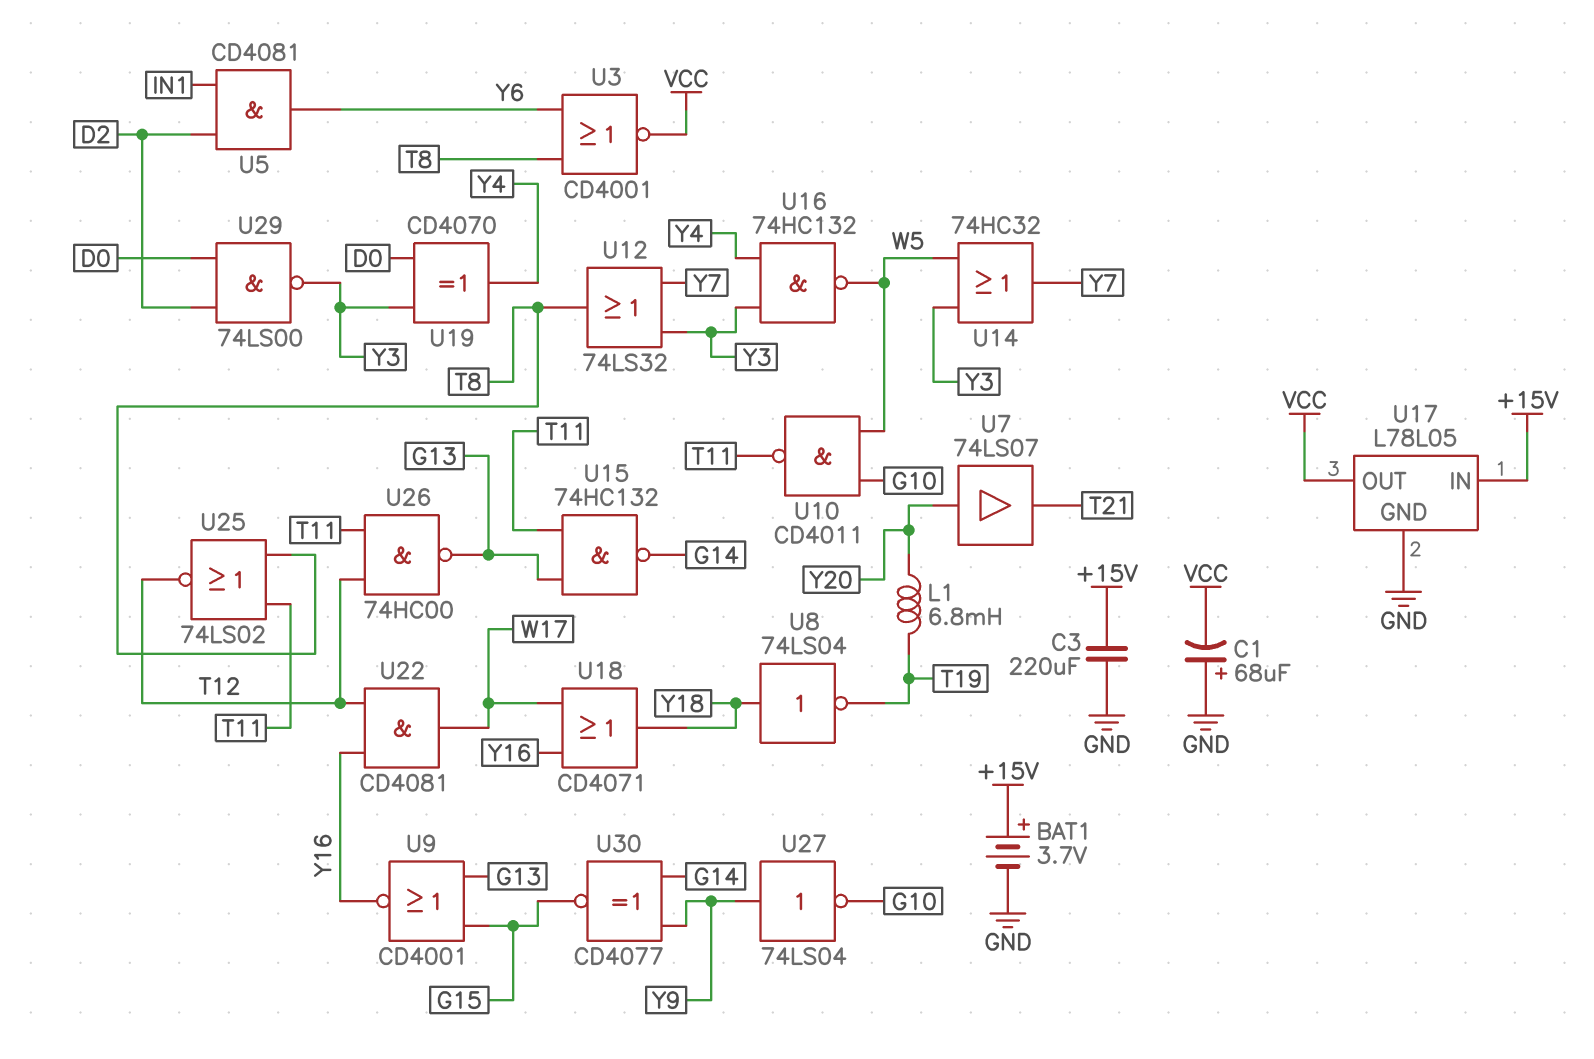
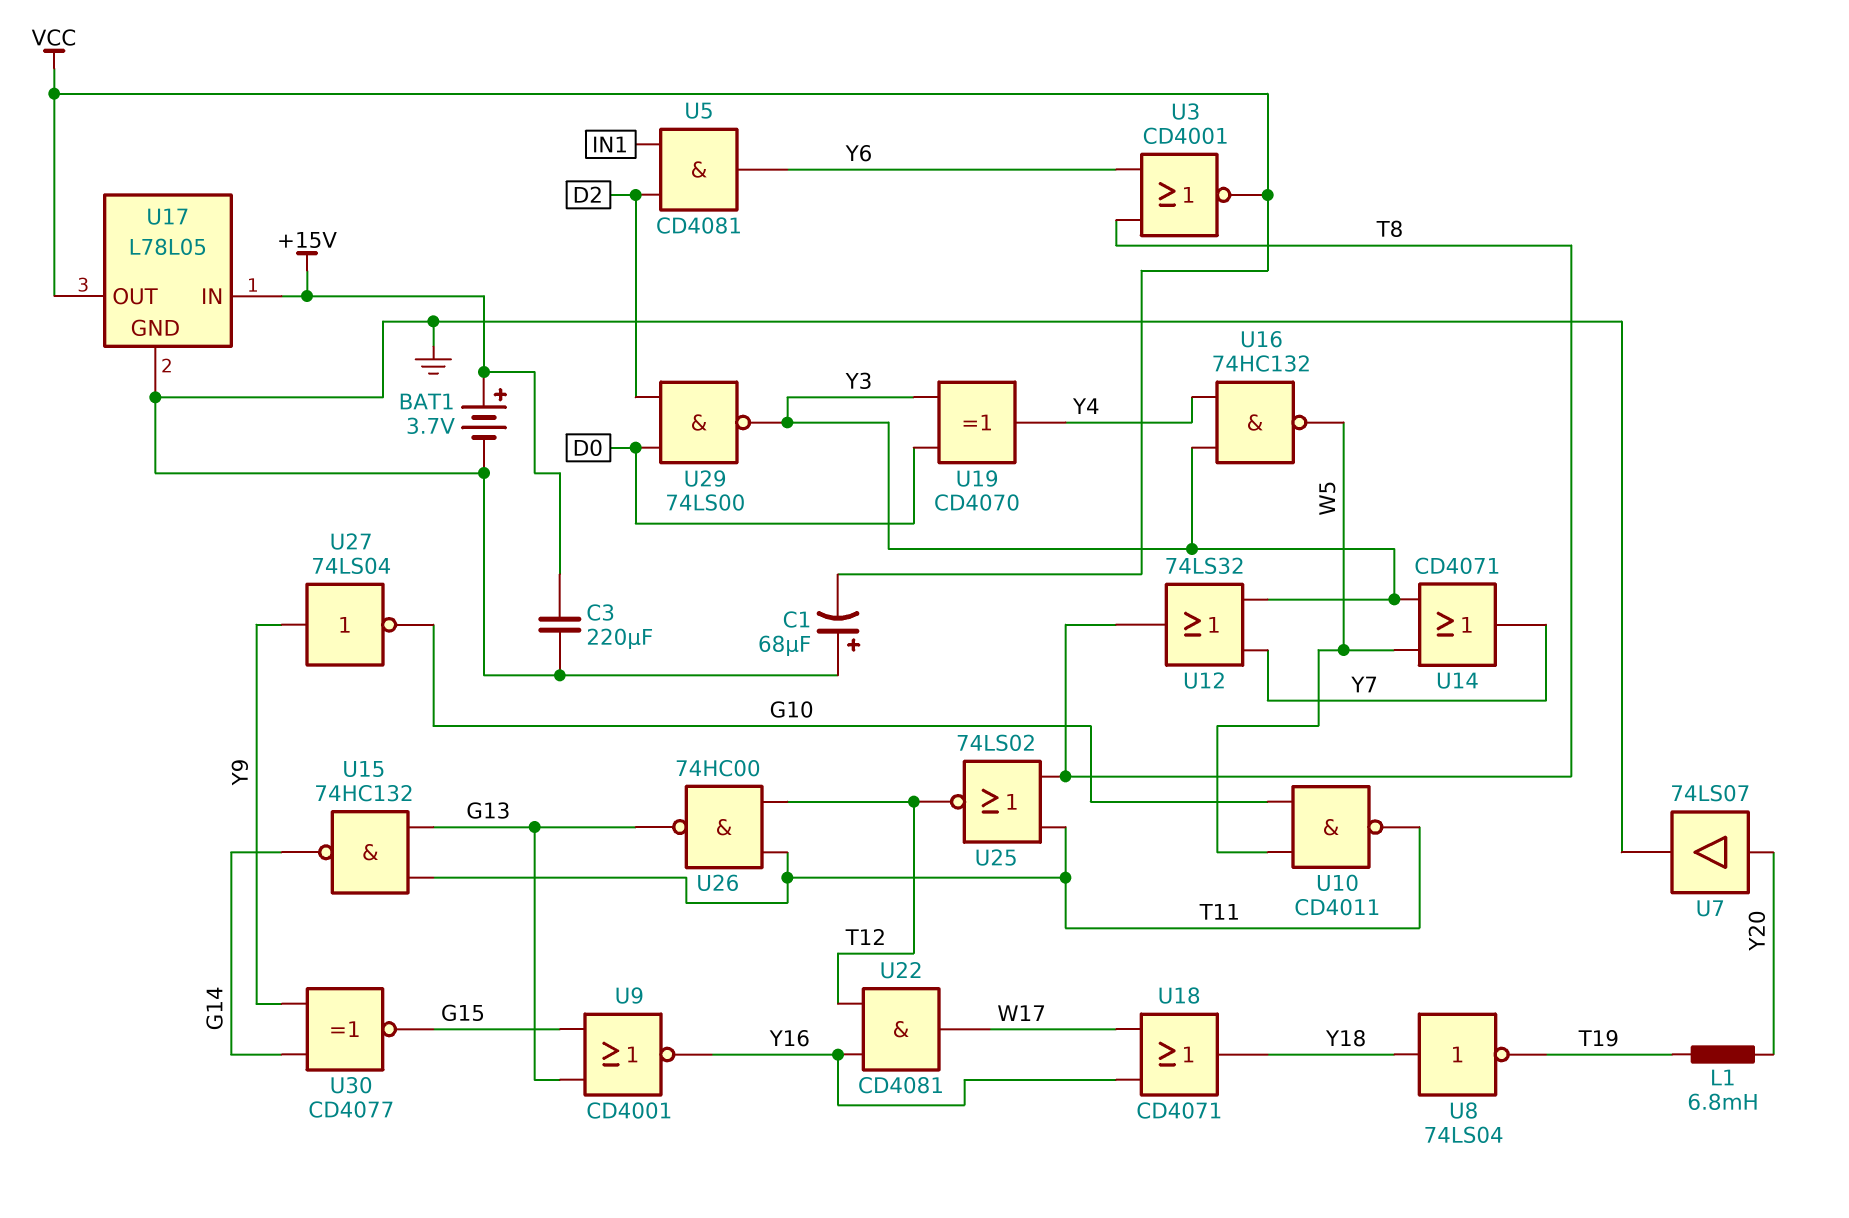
U7: buffer 74LS07 (in Y20, out T21) -> buffer 74LS07 (in Y20, out GND)
U14: OR 74HC32 (in W5, in Y3, out Y7) -> OR CD4071 (in W5, in Y3, out Y7)

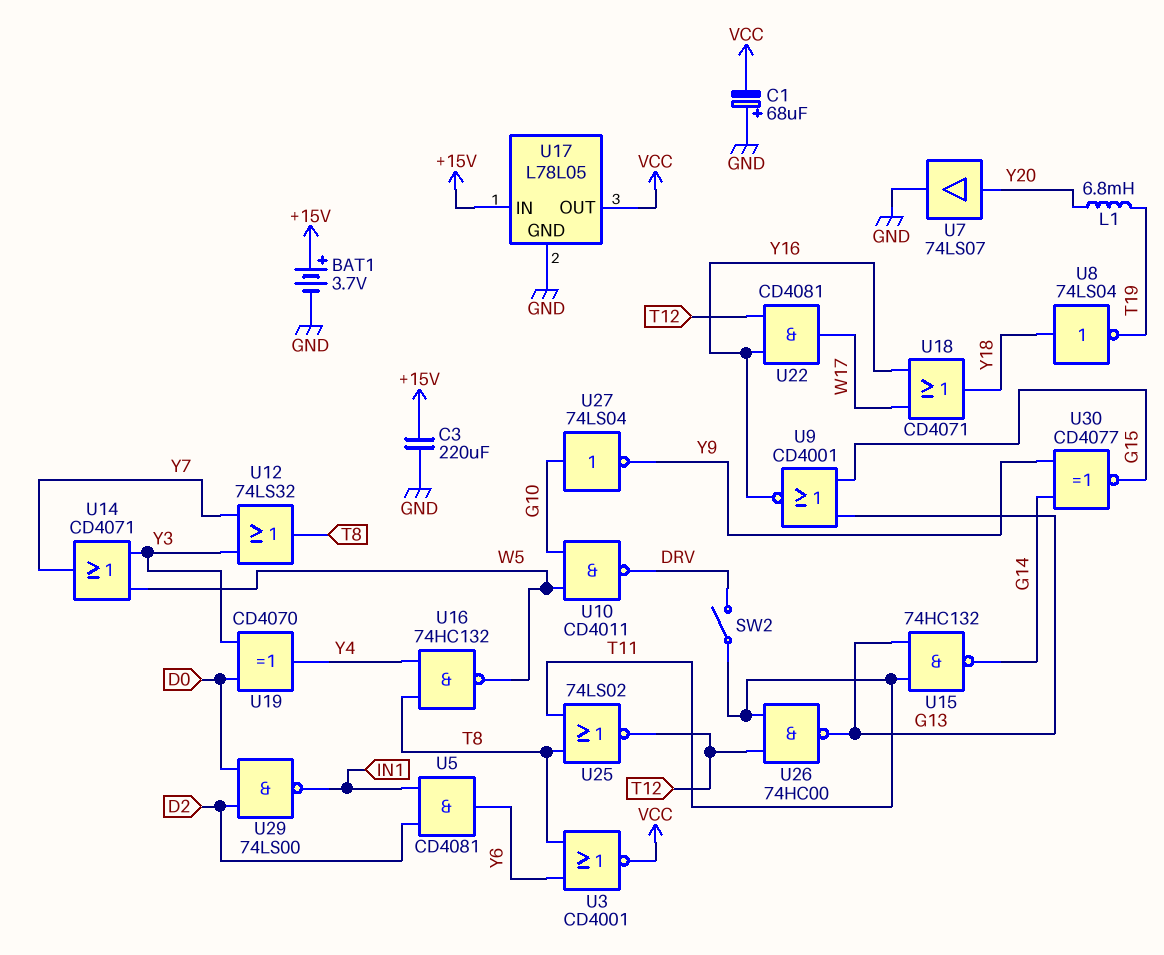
SW2: none -> switch (DRV, T11)
U10: NAND CD4011 (in G10, in W5, out T11) -> NAND CD4011 (in G10, in W5, out DRV)
U16: NAND 74HC132 (in Y3, in Y4, out W5) -> NAND 74HC132 (in T8, in Y4, out W5)
U27: NOT 74LS04 (in Y9, out G10) -> NOT 74LS04 (in G10, out Y9)
U29: NAND 74LS00 (in D0, in D2, out Y3) -> NAND 74LS00 (in D0, in D2, out IN1)

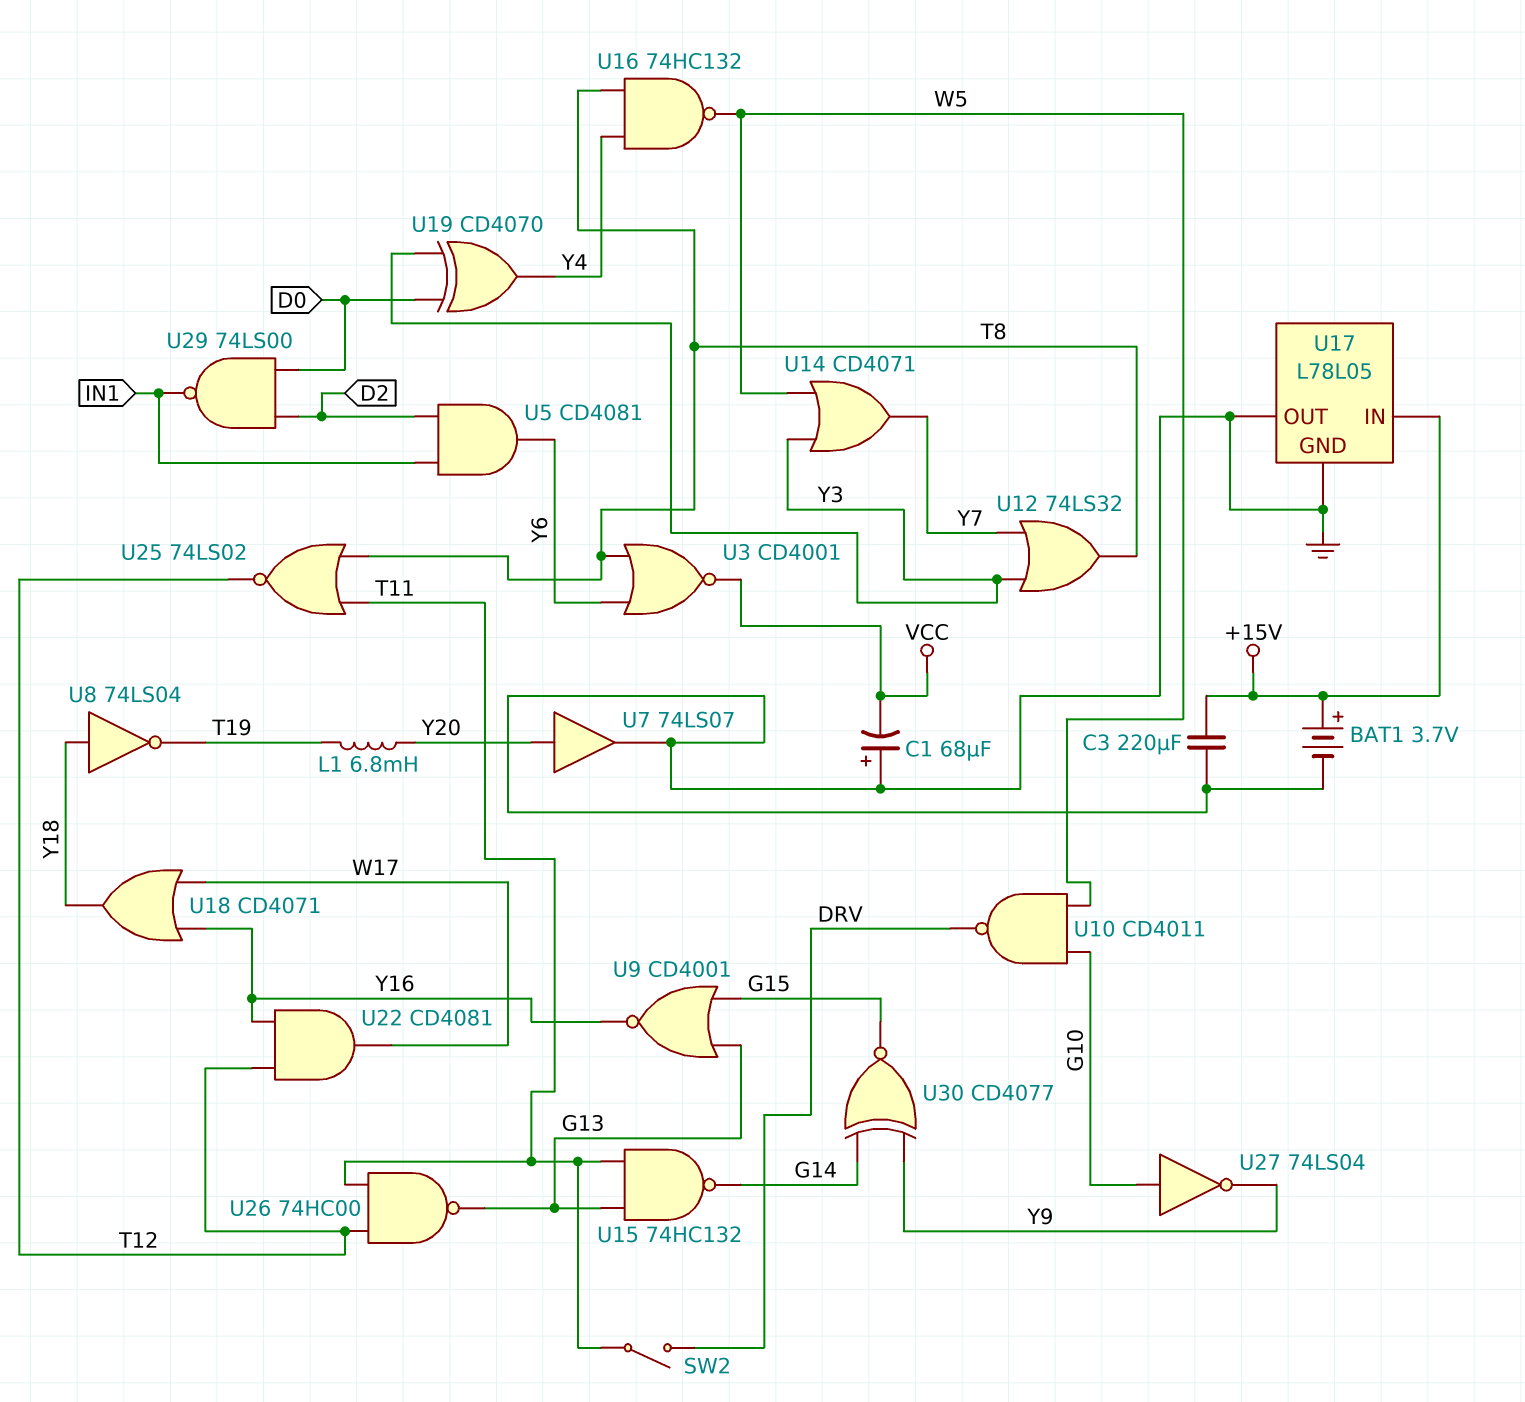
U17 pin OUT: VCC -> GND

